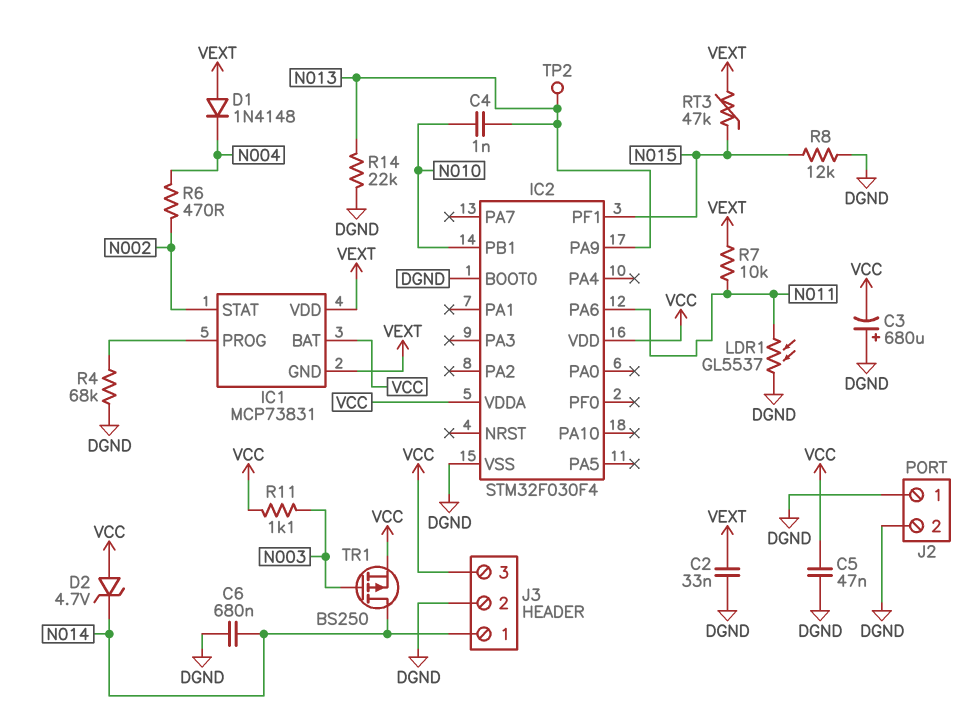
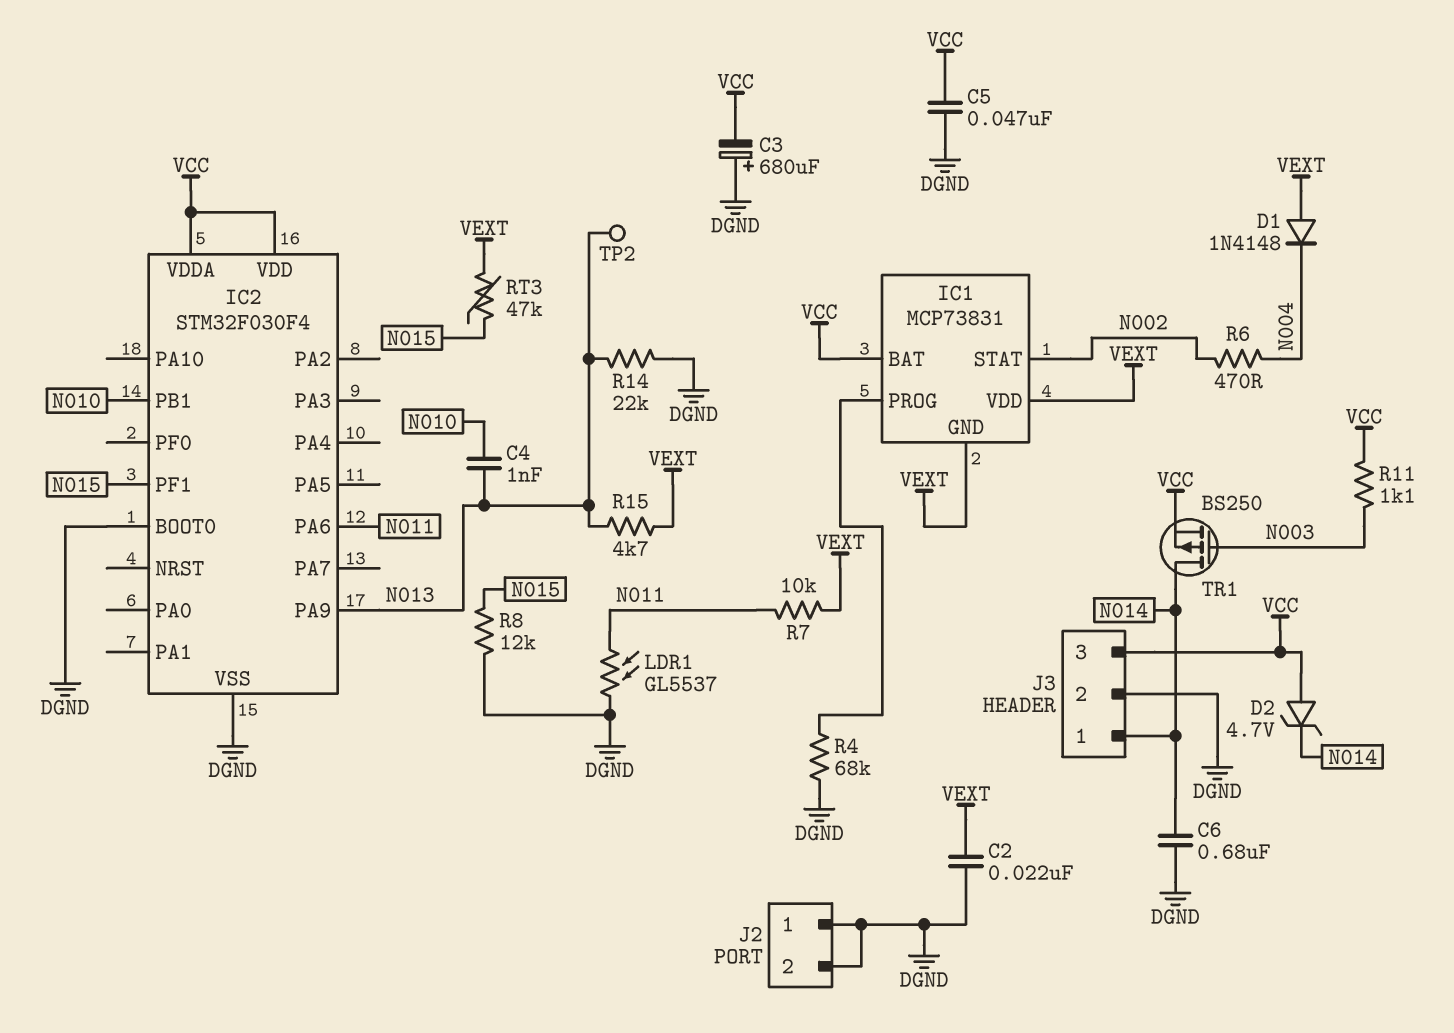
C2: 33nF (DGND, VEXT) -> 22nF (DGND, VEXT)
R15: none -> 4.7k (N013, VEXT)

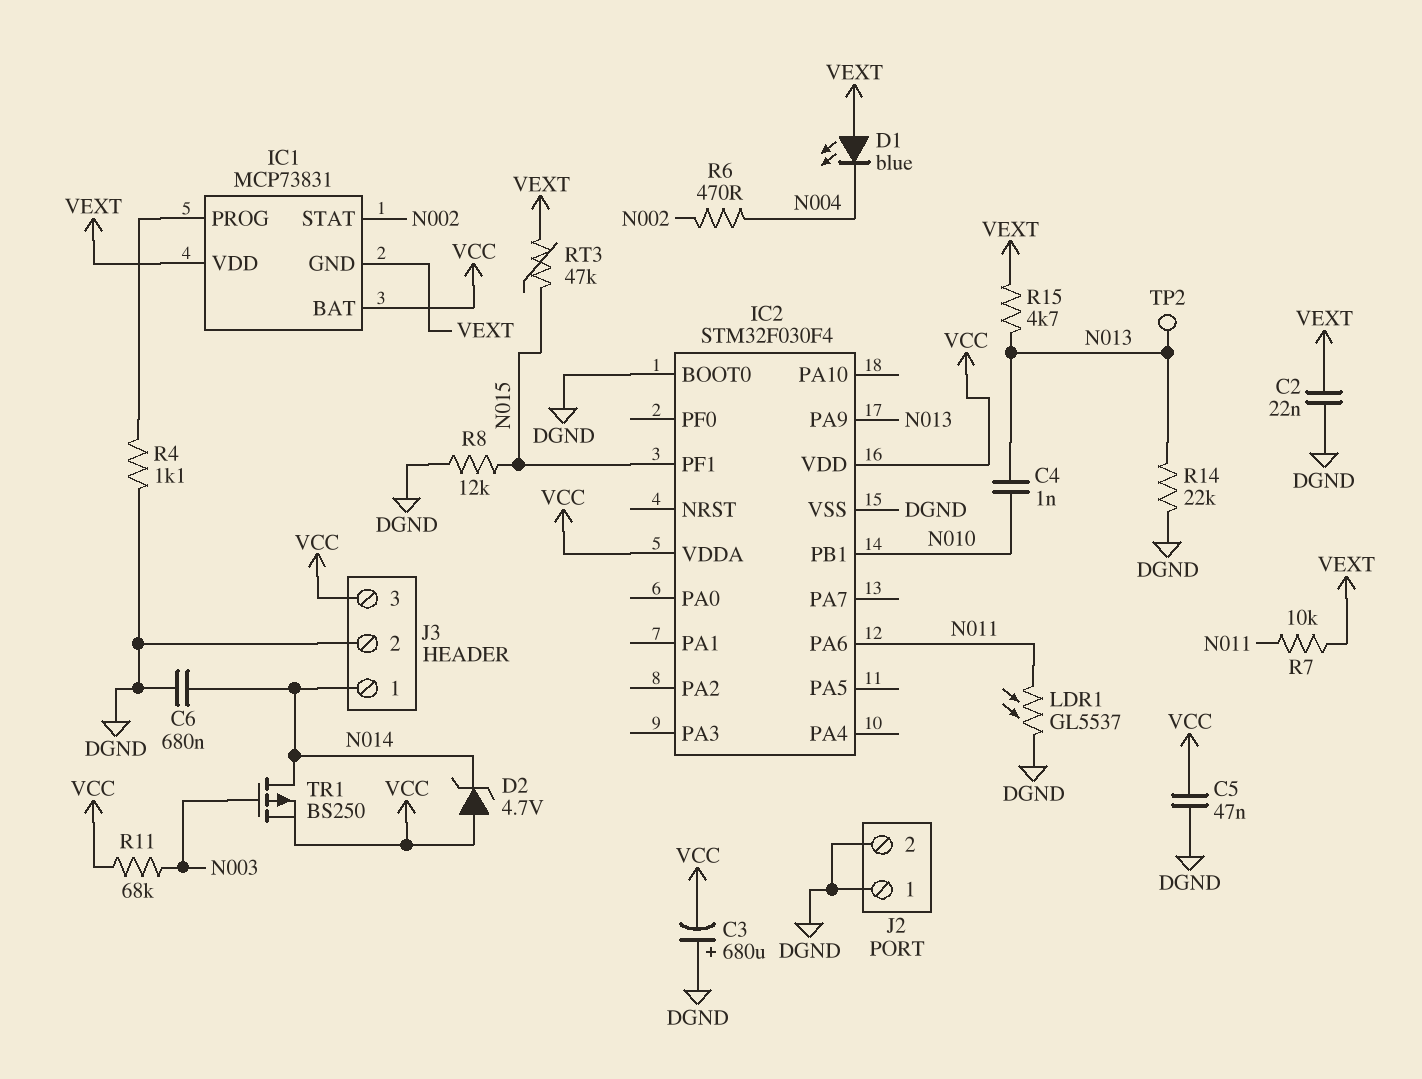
D1: diode 1N4148 (A VEXT, K N004) -> LED blue (A VEXT, K N004)
R4: 68k (DGND, IC1/PROG) -> 1.1k (DGND, IC1/PROG)
R11: 1.1k (N003, VCC) -> 68k (N003, VCC)

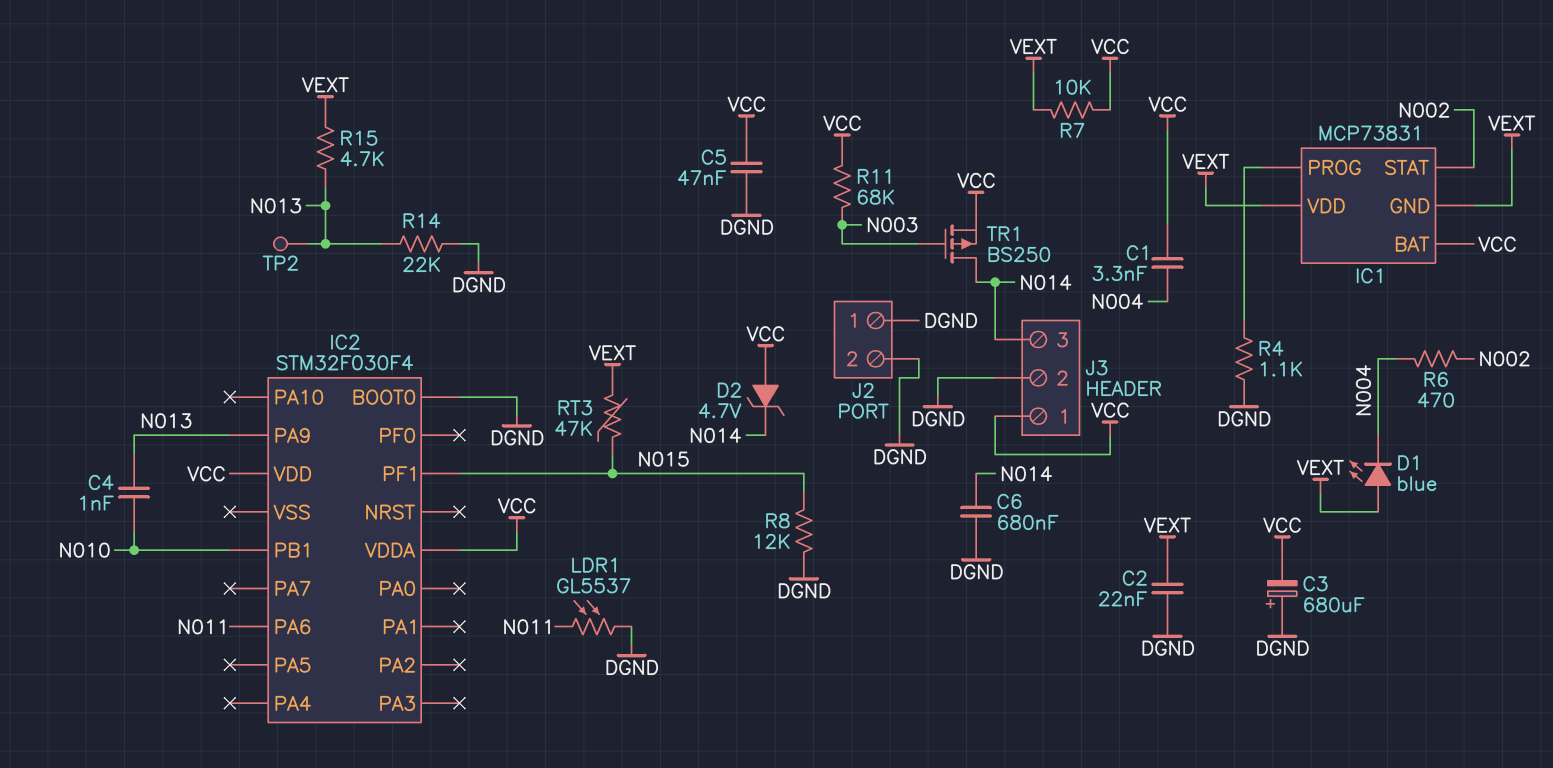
C1: none -> 3.3nF (N004, VCC)
IC2 pin VSS: DGND -> none
J3 pin 1: N014 -> VCC
J3 pin 3: VCC -> N014
R7: 10k (N011, VEXT) -> 10k (VCC, VEXT)

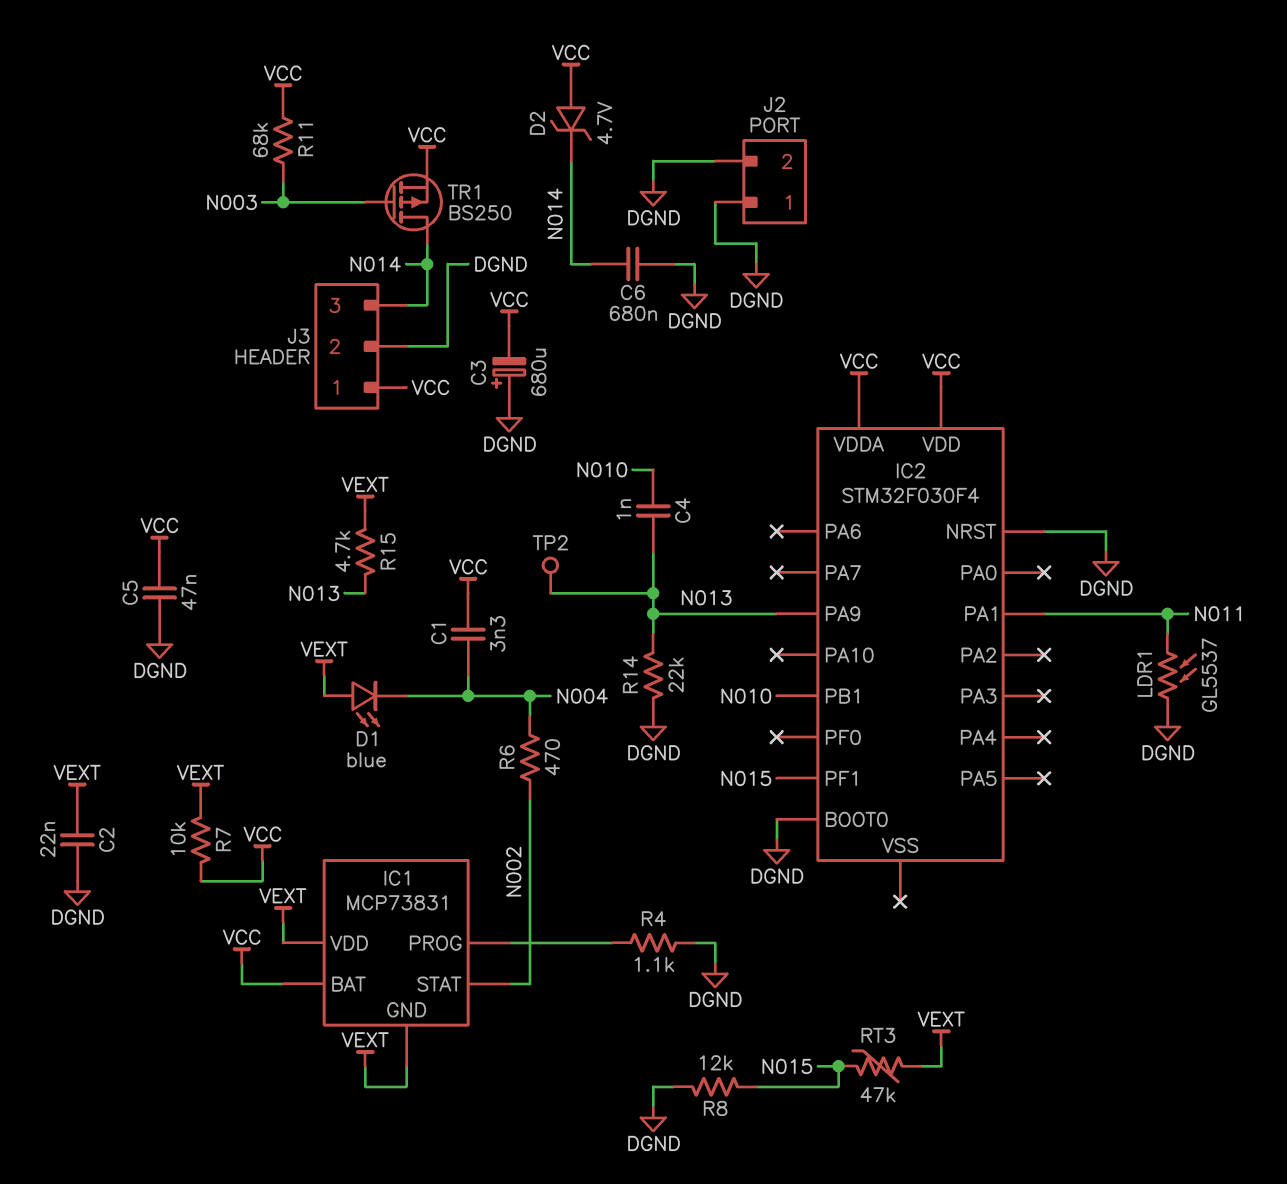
IC2 pin NRST: none -> DGND
IC2 pin PA1: none -> N011
IC2 pin PA6: N011 -> none

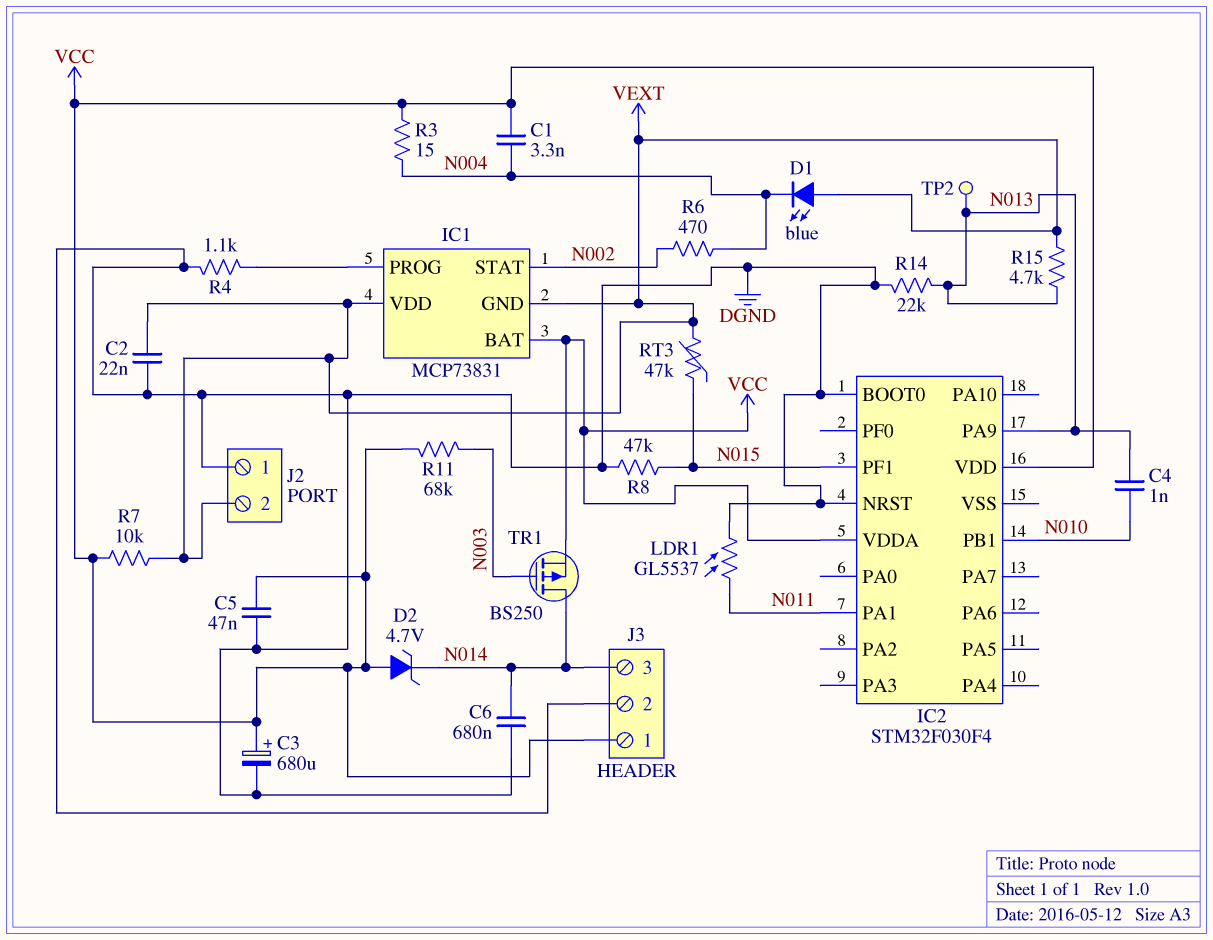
C3: 680uF (plus DGND, minus VCC) -> 680uF (plus VCC, minus DGND)
J2 pin 2: DGND -> VEXT
R3: none -> 15 (N004, VCC)
R8: 12k (DGND, N015) -> 47k (DGND, N015)

